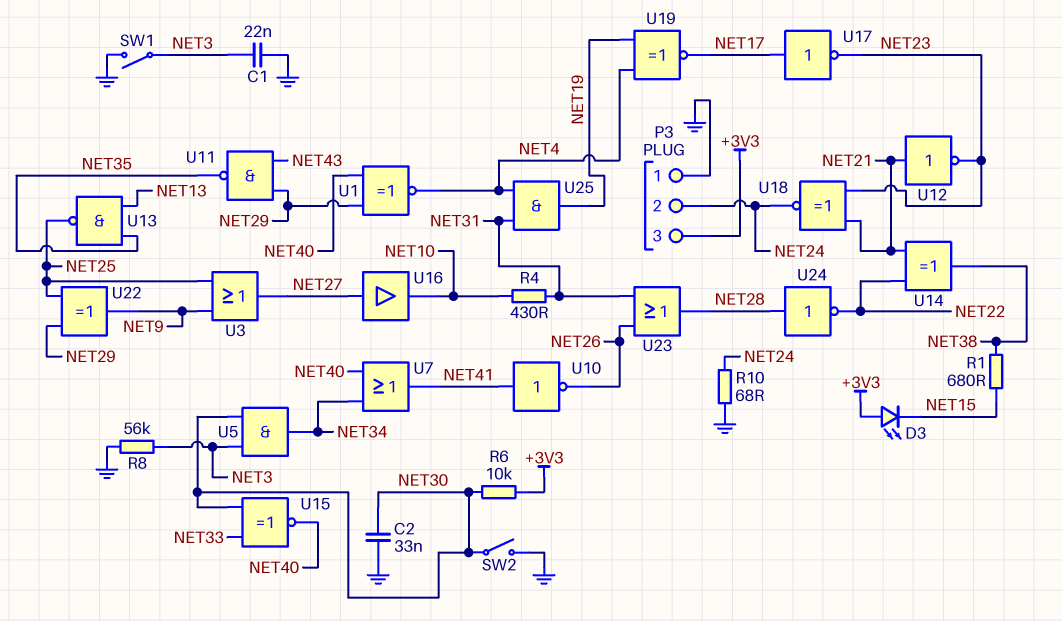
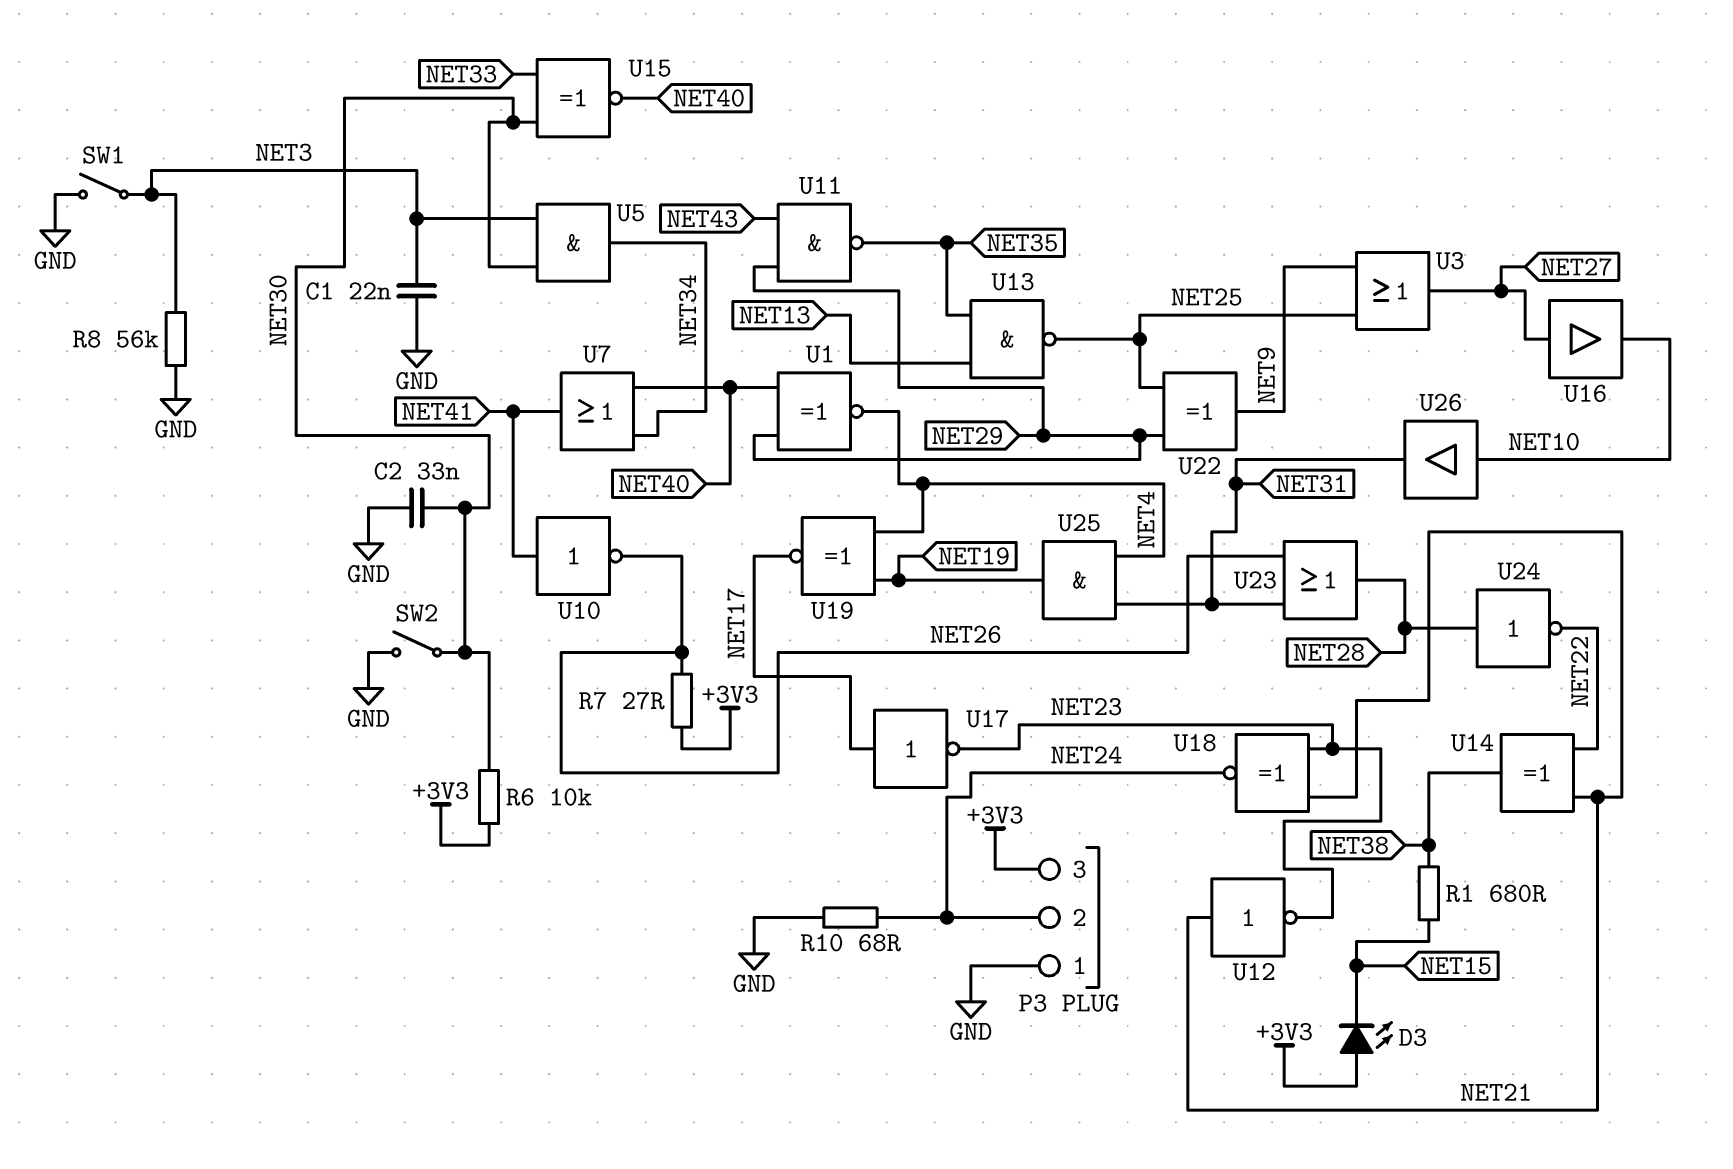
R4: 430 (NET10, NET31) -> none
R7: none -> 27 (+3V3, NET26)
U26: none -> buffer (in NET10, out NET31)

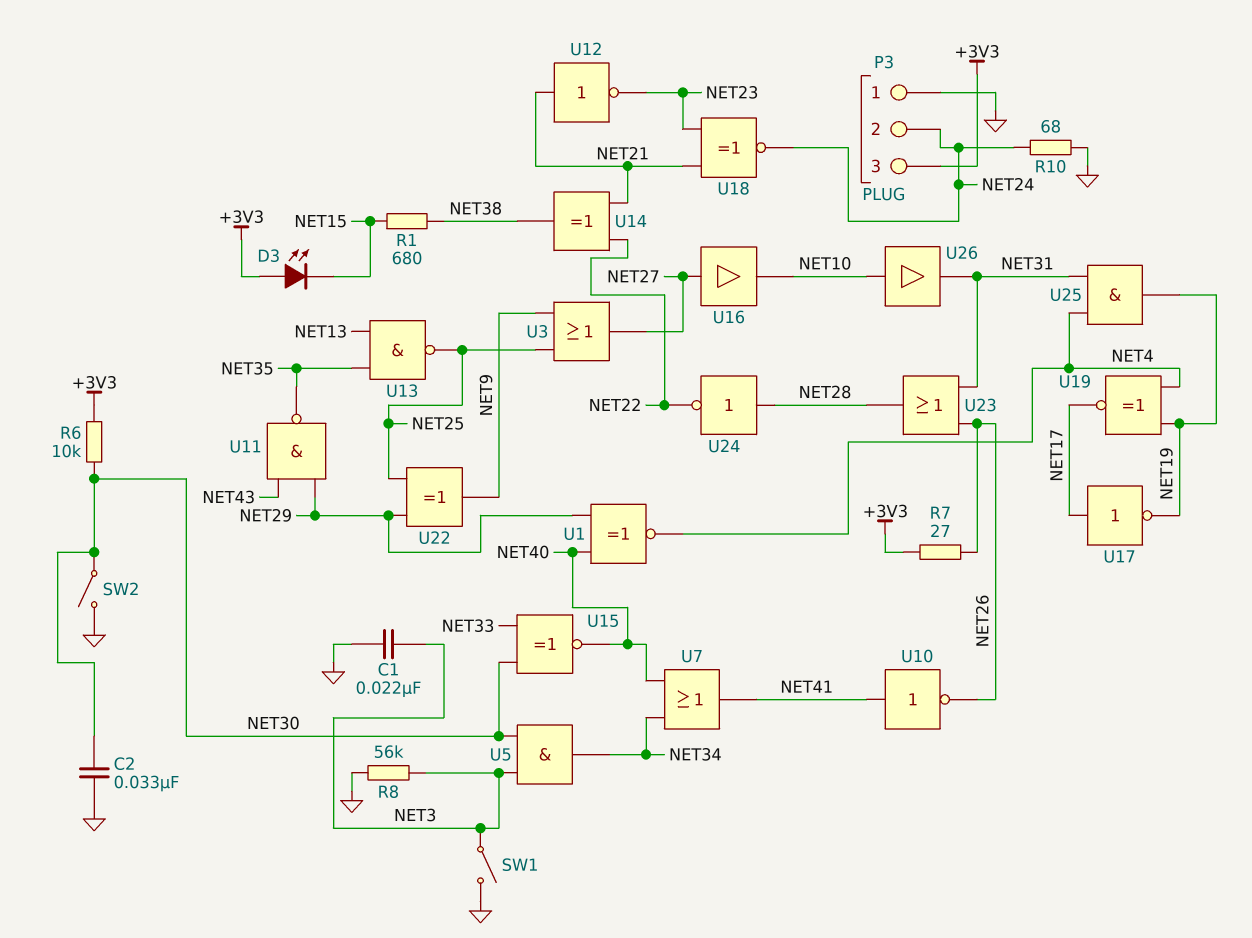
U17: NOT (in NET17, out NET23) -> NOT (in NET17, out NET19)

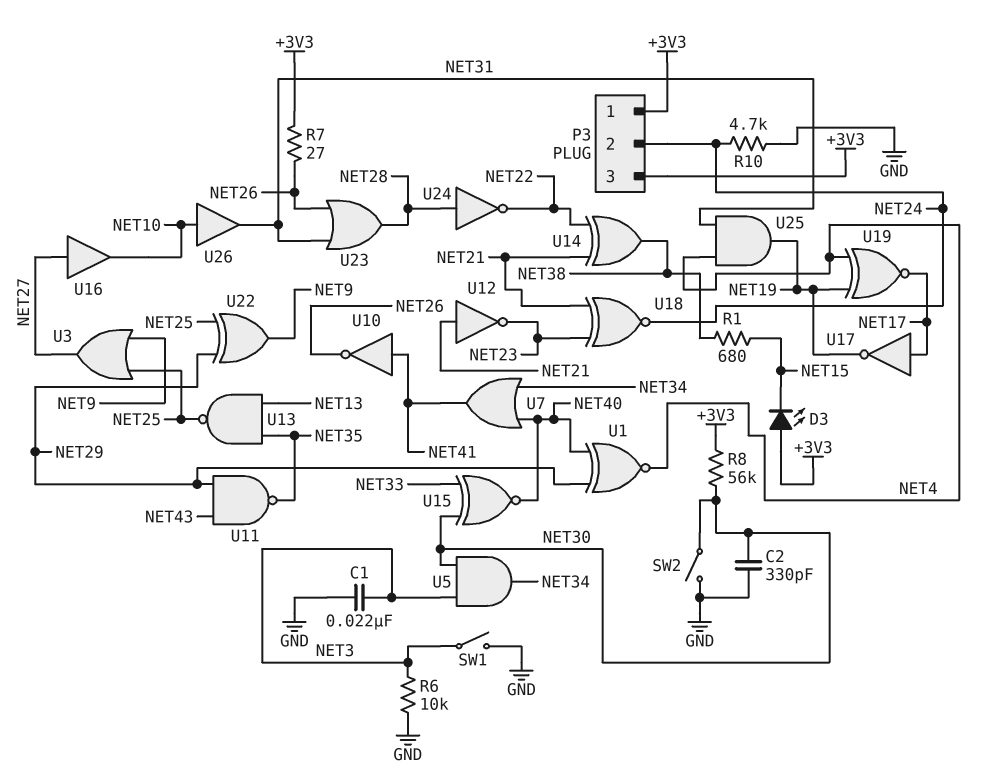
C2: 33nF (GND, NET30) -> 330pF (GND, NET30)
P3 pin 1: GND -> +3V3
R6: 10k (+3V3, NET30) -> 10k (GND, NET3)
R8: 56k (GND, NET3) -> 56k (+3V3, NET30)
R10: 68 (GND, NET24) -> 4.7k (GND, NET24)

